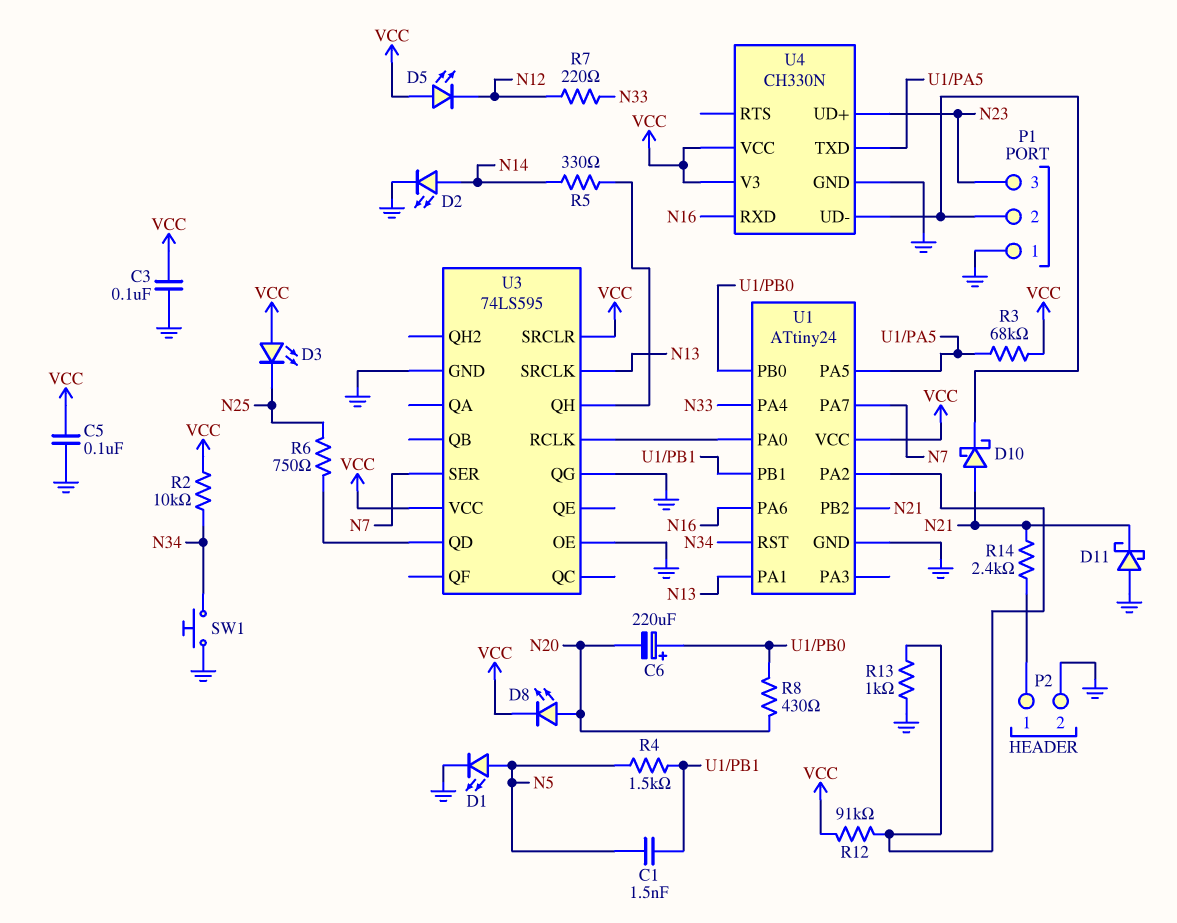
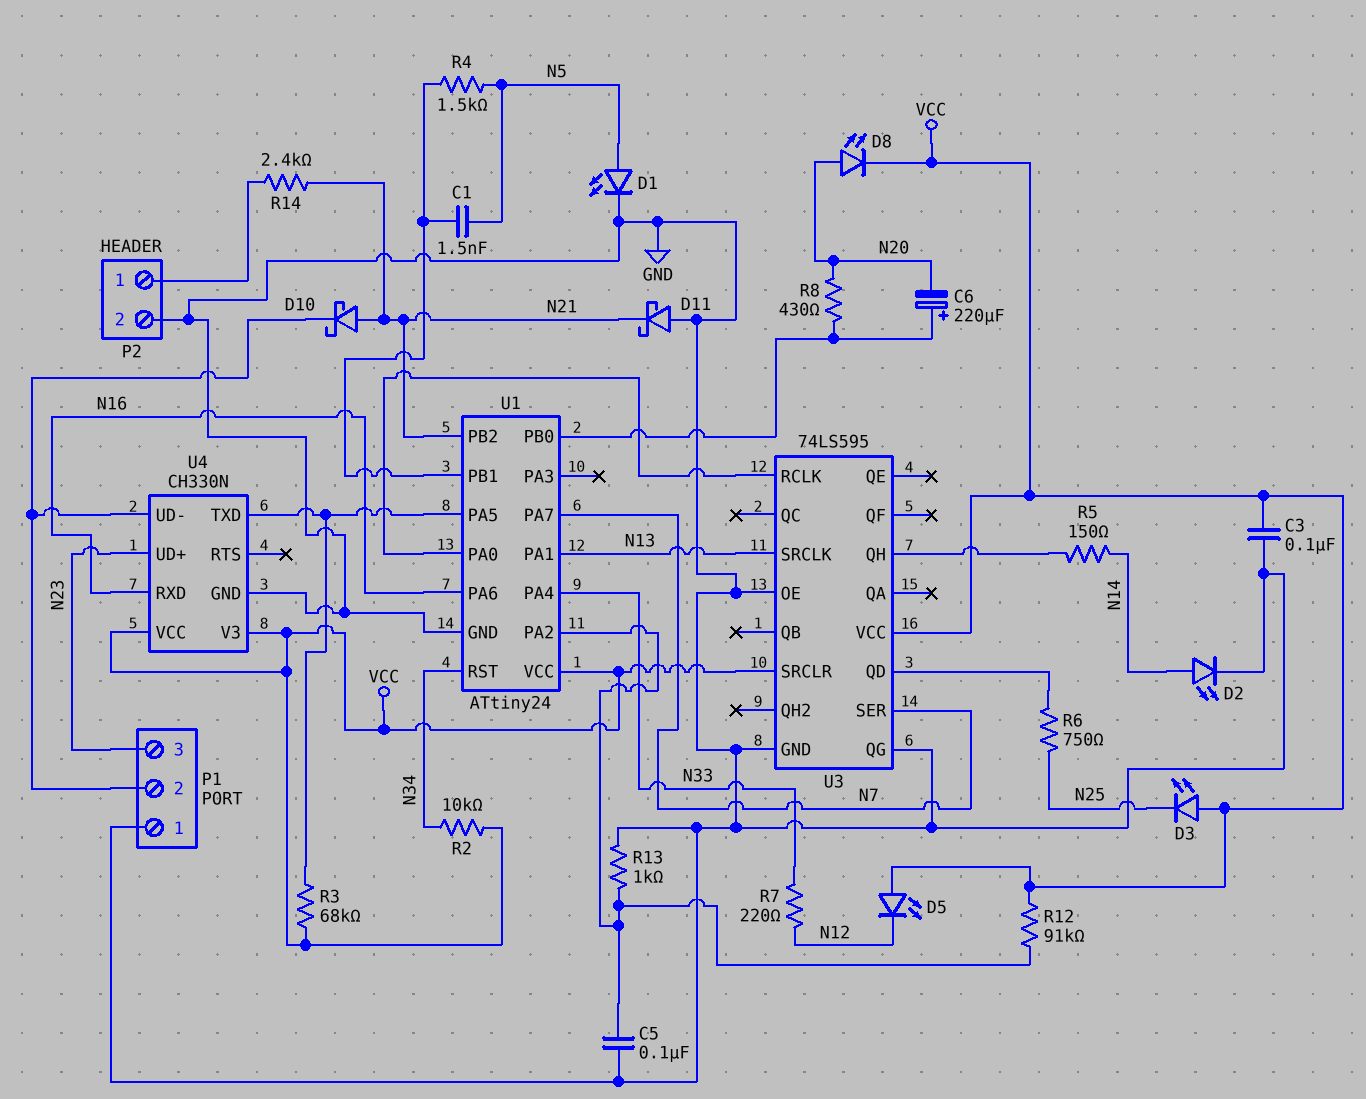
C5: 100nF (GND, VCC) -> 100nF (GND, U1/PA2)
R5: 330 (N14, U3/QH) -> 150 (N14, U3/QH)
SW1: button (GND, N34) -> none

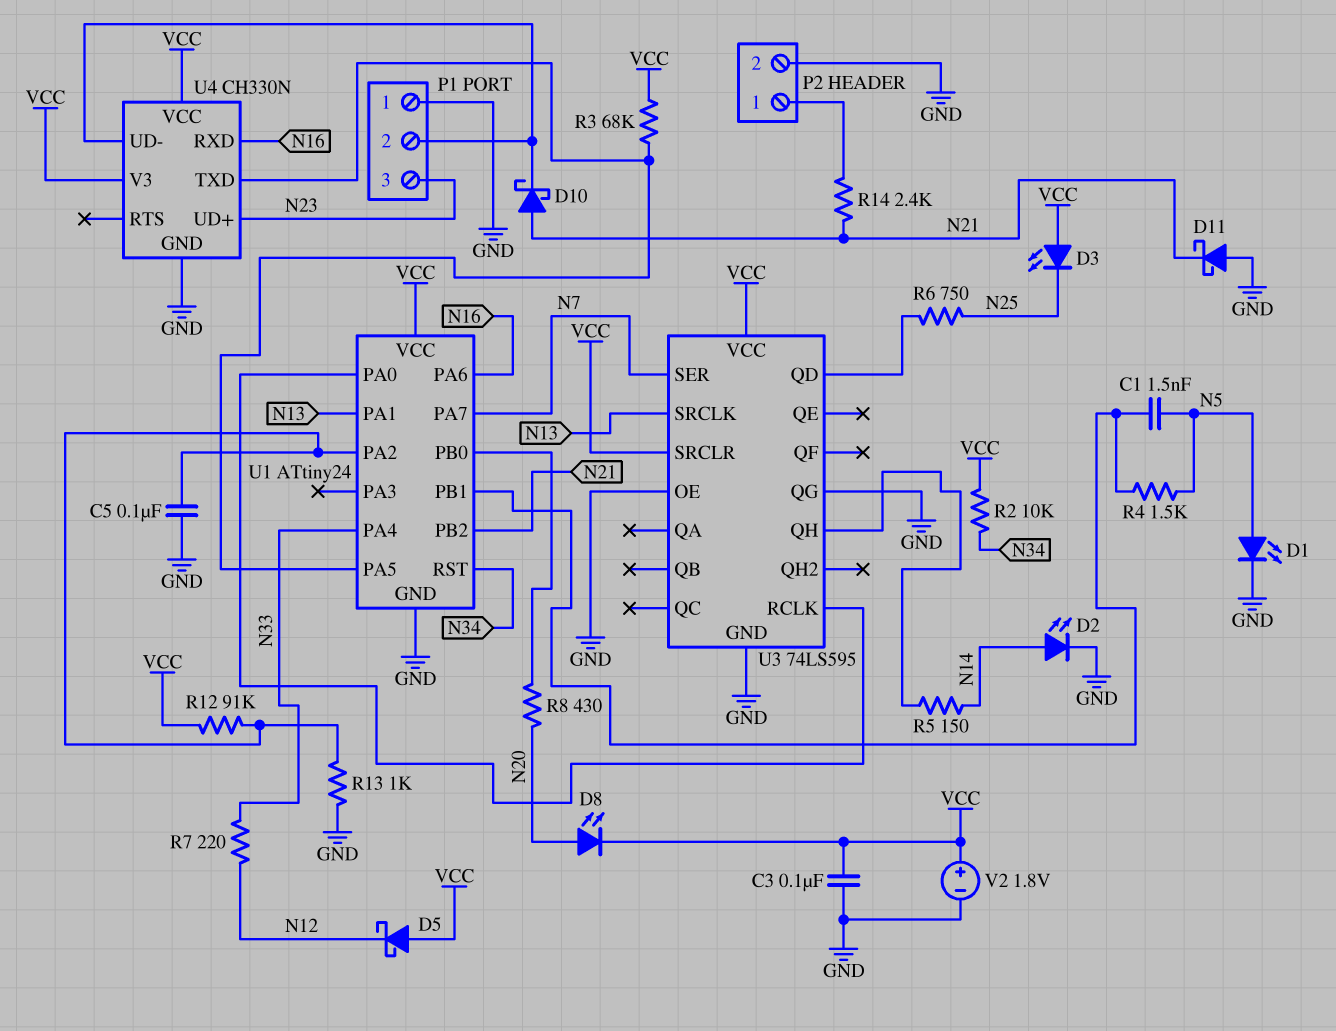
C6: 220uF (plus U1/PB0, minus N20) -> none
D5: LED (A VCC, K N12) -> schottky (A VCC, K N12)
V2: none -> 1.8V (plus VCC, minus GND)

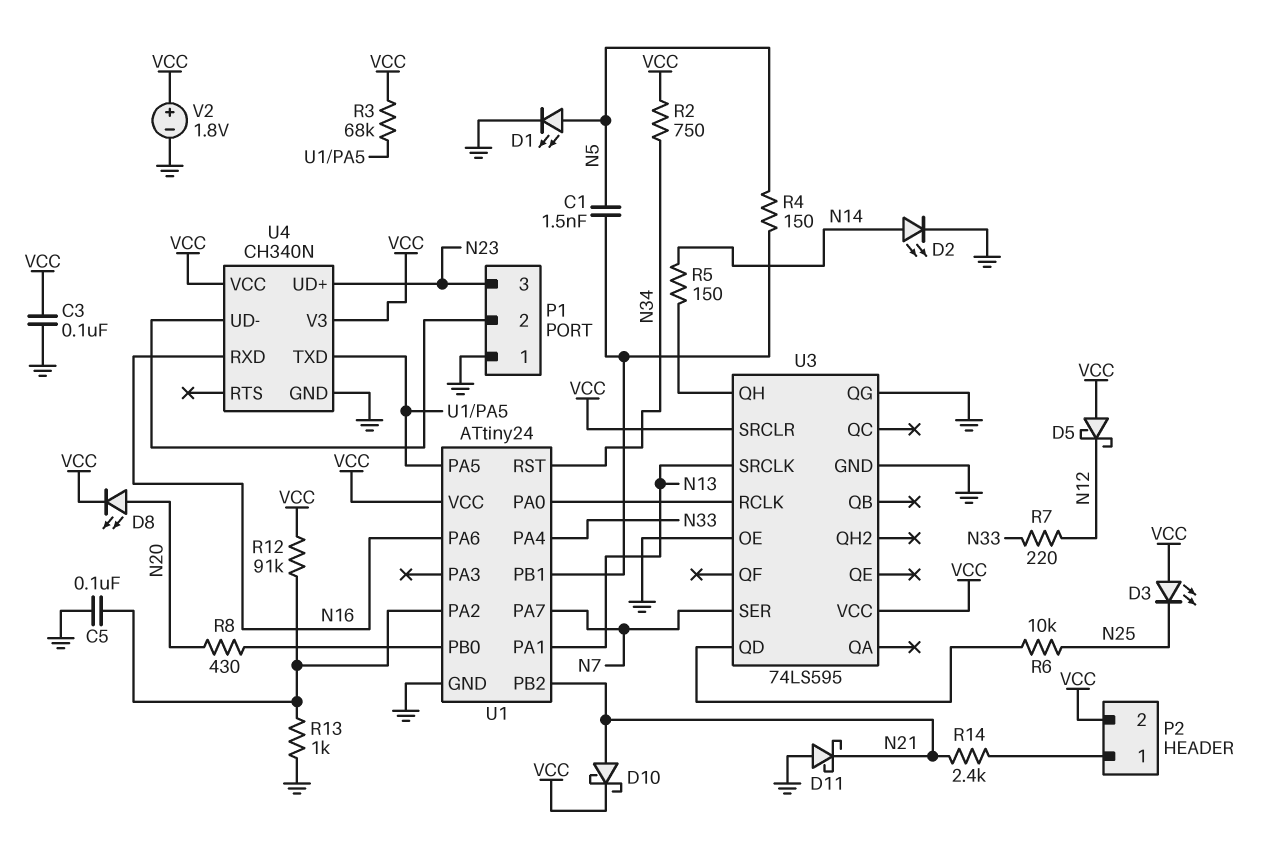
D10: schottky (A N21, K P1/2) -> schottky (A N21, K VCC)
P2 pin 2: GND -> VCC
R2: 10k (N34, VCC) -> 750 (N34, VCC)
R4: 1.5k (N5, U1/PB1) -> 150 (N5, U1/PB1)
R6: 750 (N25, U3/QD) -> 10k (N25, U3/QD)
U4: CH330N -> CH340N

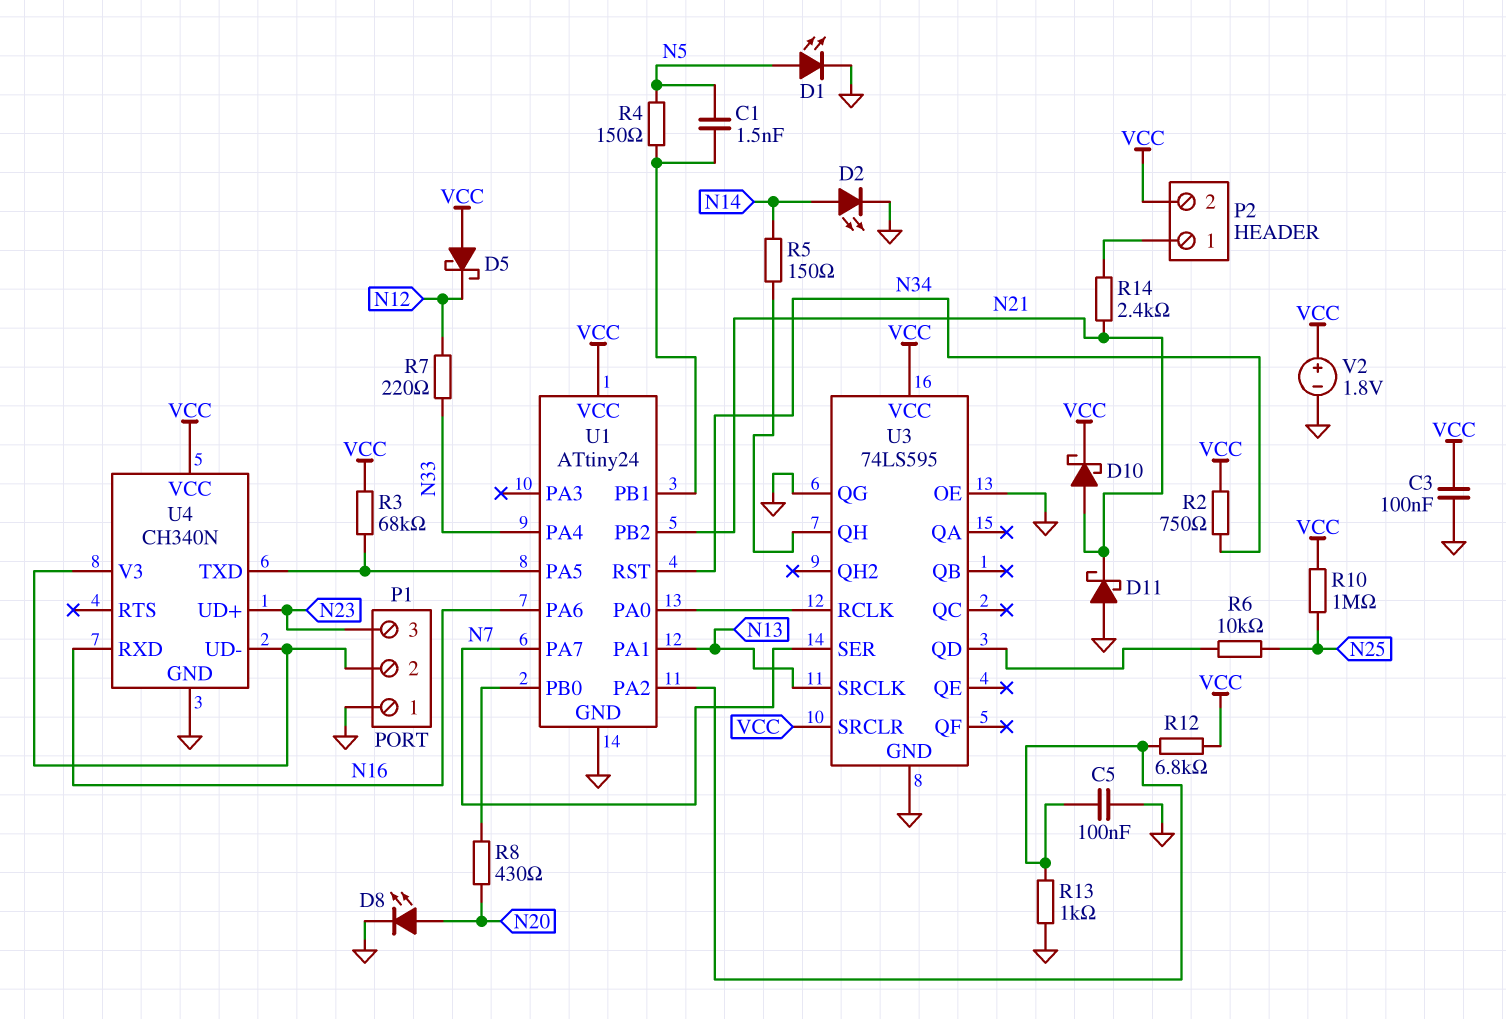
D3: LED (A VCC, K N25) -> none
D8: LED (A N20, K VCC) -> LED (A N20, K GND)
R10: none -> 1M (N25, VCC)
R12: 91k (U1/PA2, VCC) -> 6.8k (U1/PA2, VCC)
U4 pin V3: VCC -> P1/2

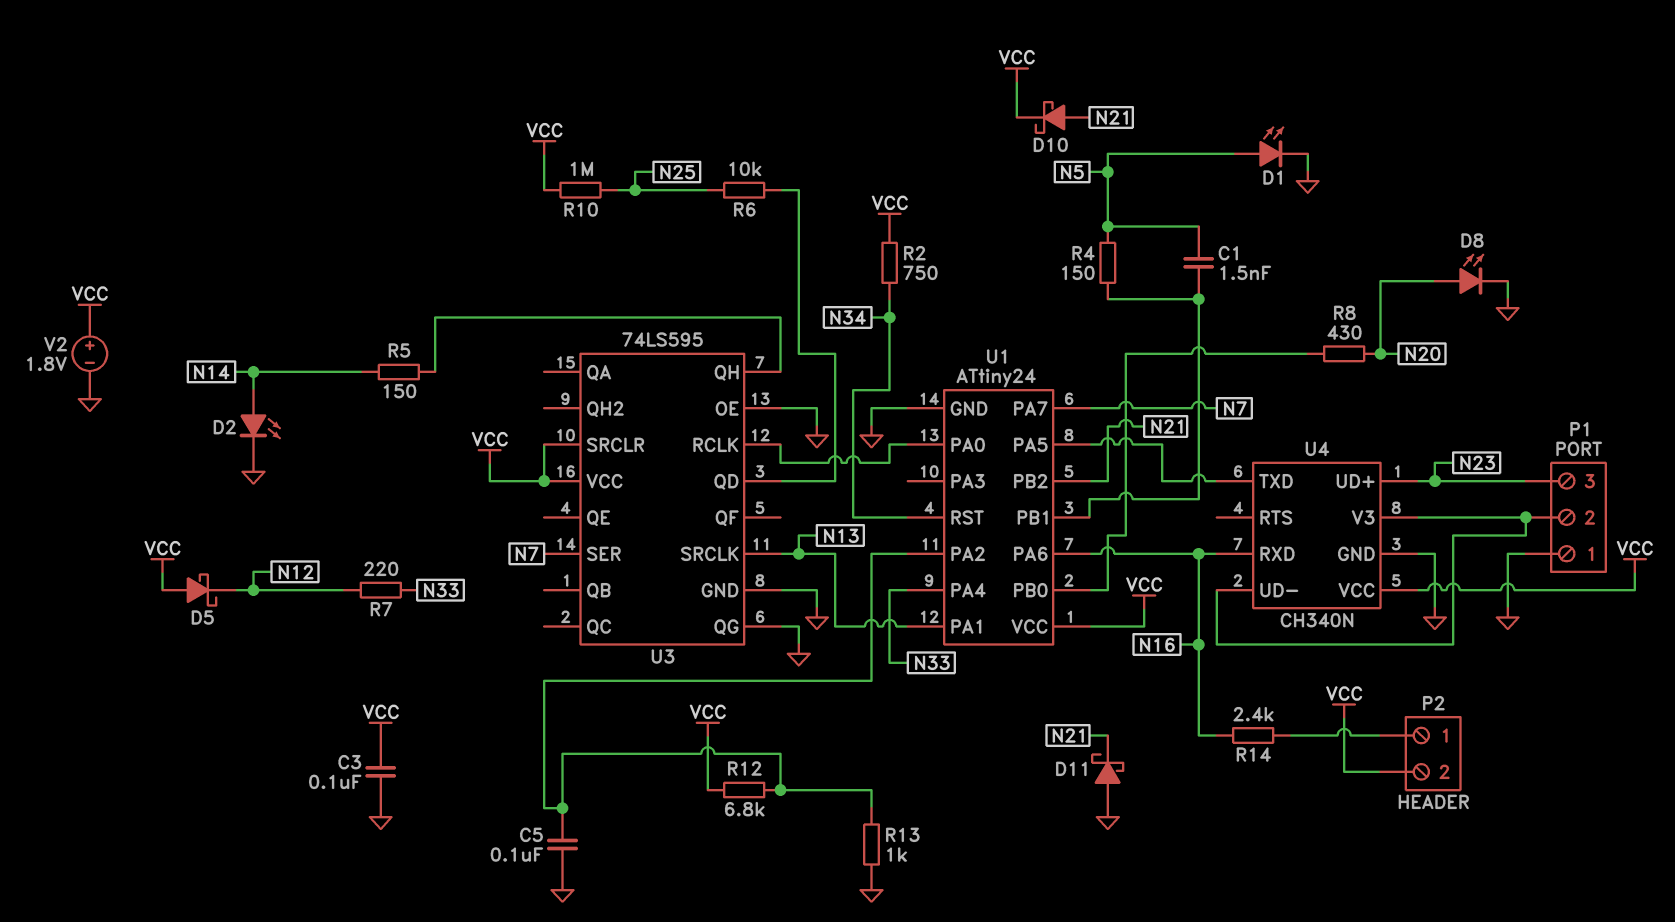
R3: 68k (U1/PA5, VCC) -> none
R14: 2.4k (N21, P2/1) -> 2.4k (N16, P2/1)

